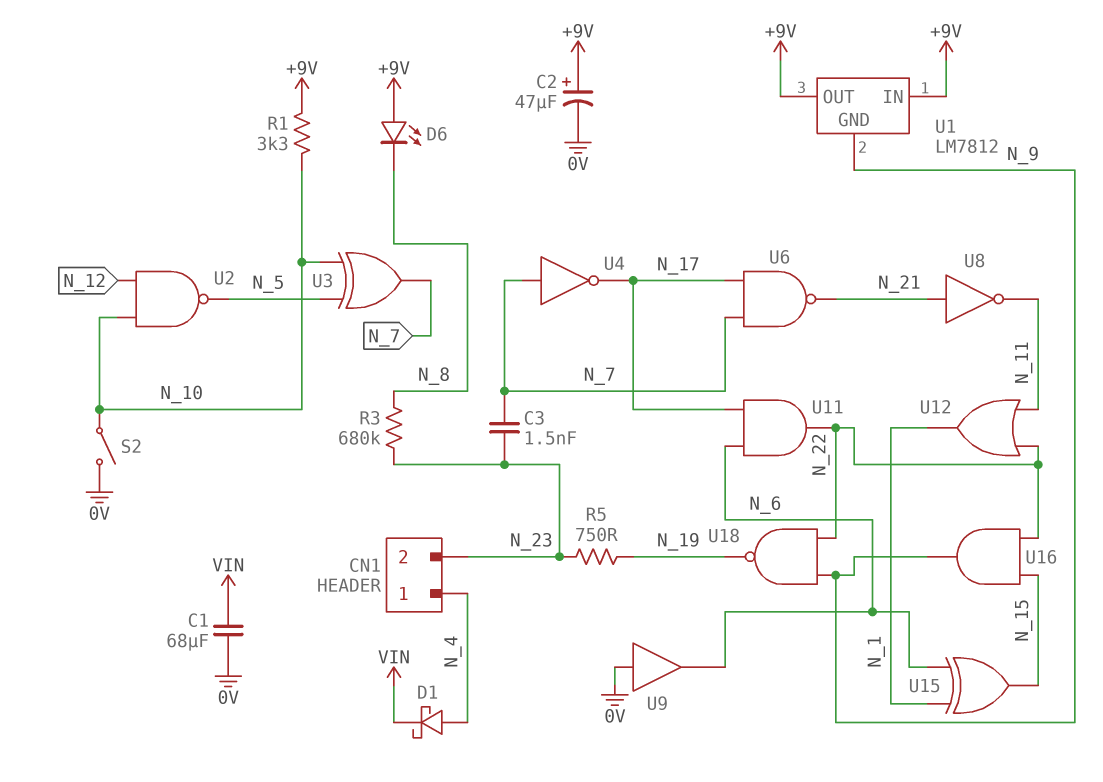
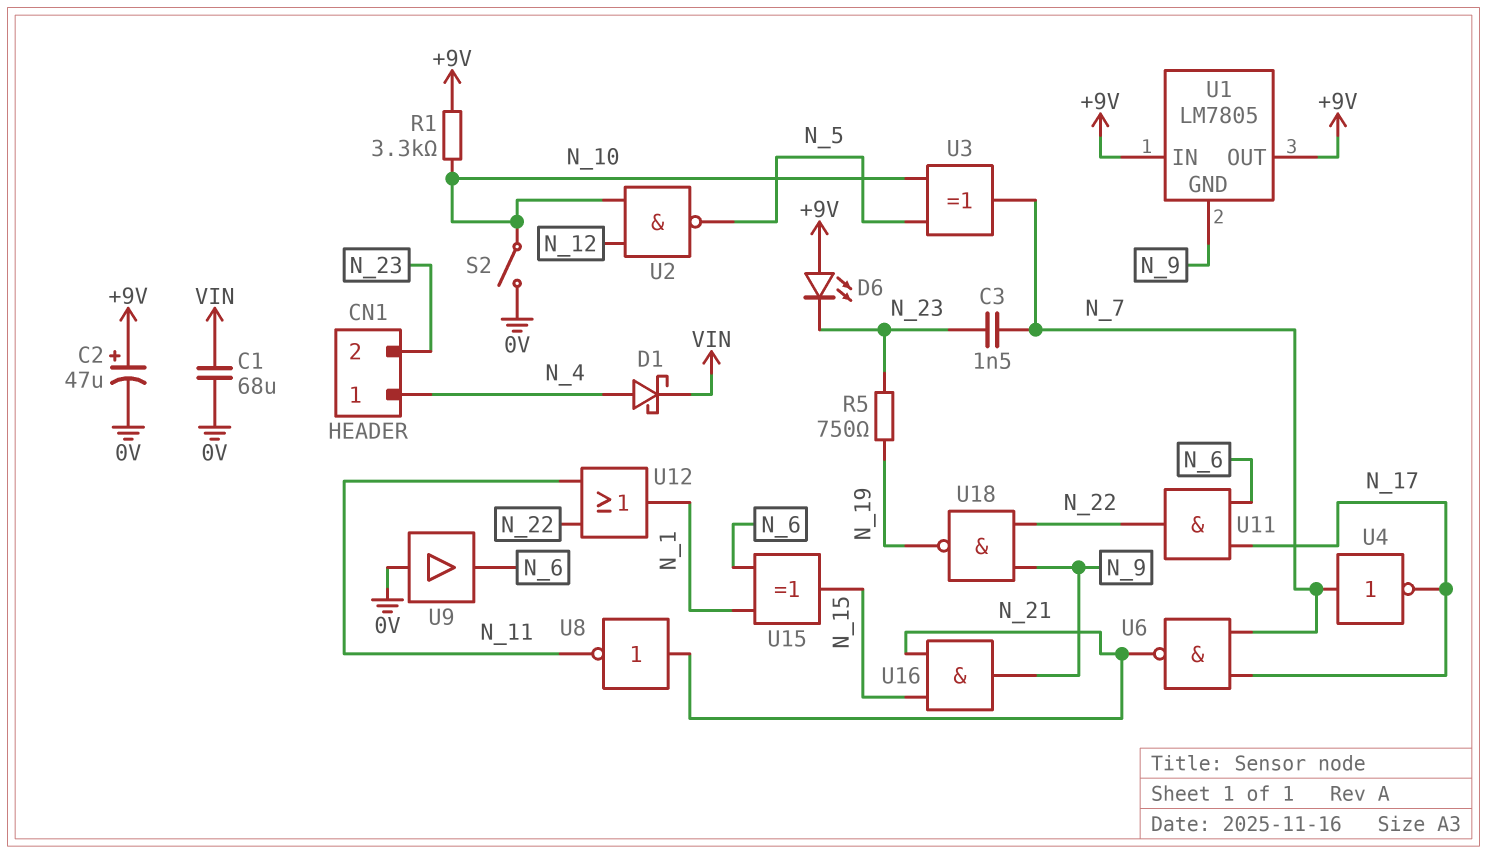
D6: LED (A +9V, K N_8) -> LED (A +9V, K N_23)
R3: 680k (N_8, N_23) -> none
U1: LM7812 -> LM7805
U16: AND (in N_15, in N_22, out N_9) -> AND (in N_15, in N_21, out N_9)

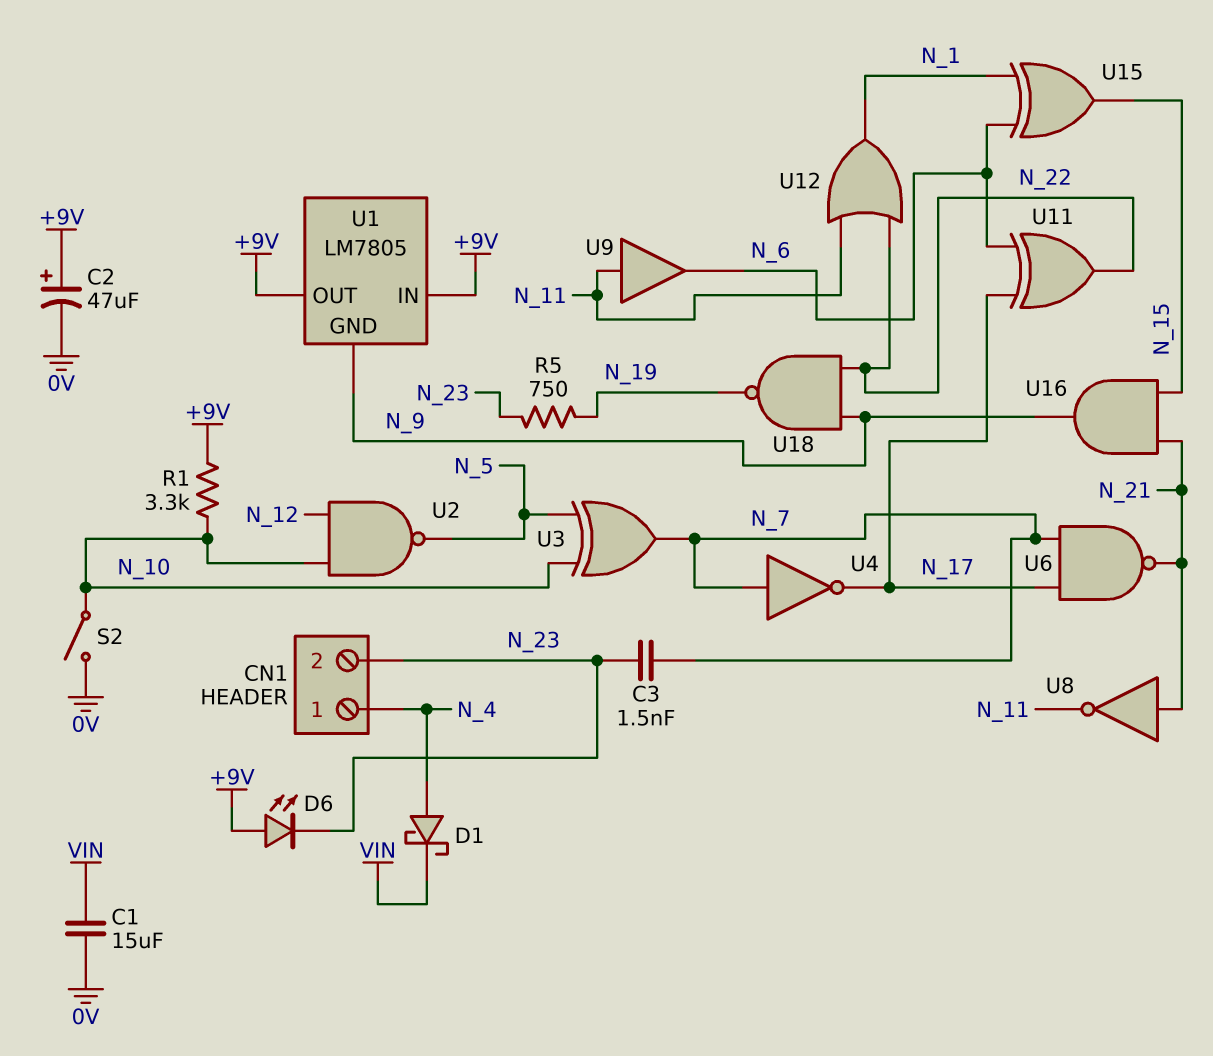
C1: 68uF (0V, VIN) -> 15uF (0V, VIN)
U9: buffer (in 0V, out N_6) -> buffer (in N_11, out N_6)
U11: AND (in N_6, in N_17, out N_22) -> XOR (in N_6, in N_17, out N_22)

